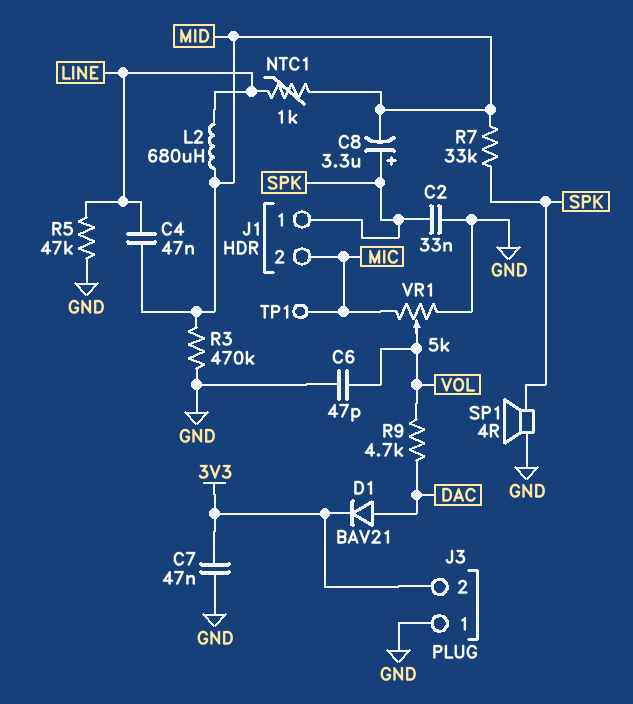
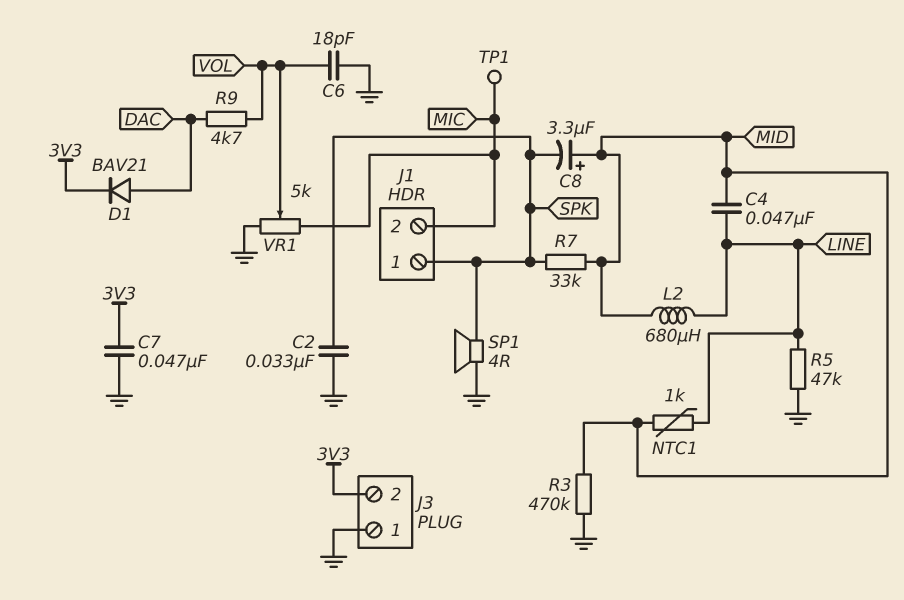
C6: 47pF (GND, VOL) -> 18pF (GND, VOL)
C8: 3.3uF (plus SPK, minus MID) -> 3.3uF (plus MID, minus SPK)

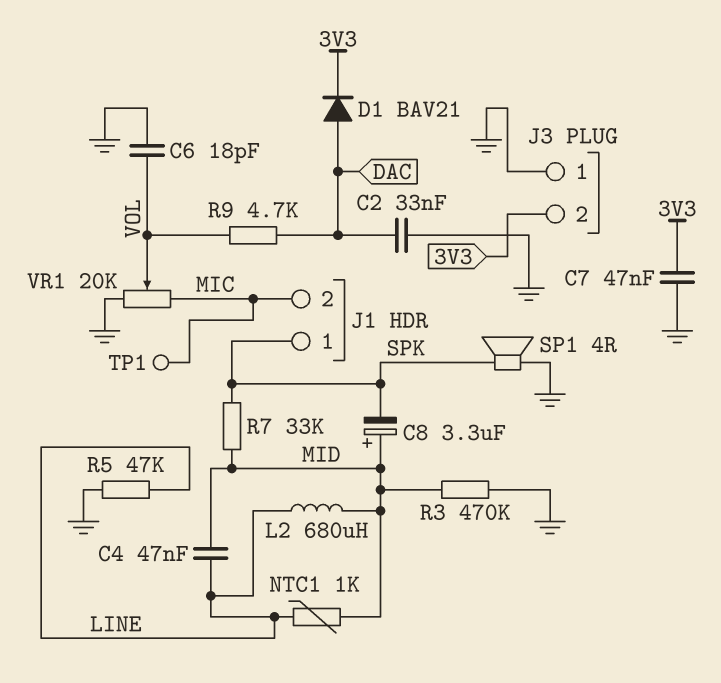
C2: 33nF (GND, SPK) -> 33nF (DAC, GND)
VR1: 5k (GND, MIC, wiper VOL) -> 20k (GND, MIC, wiper VOL)

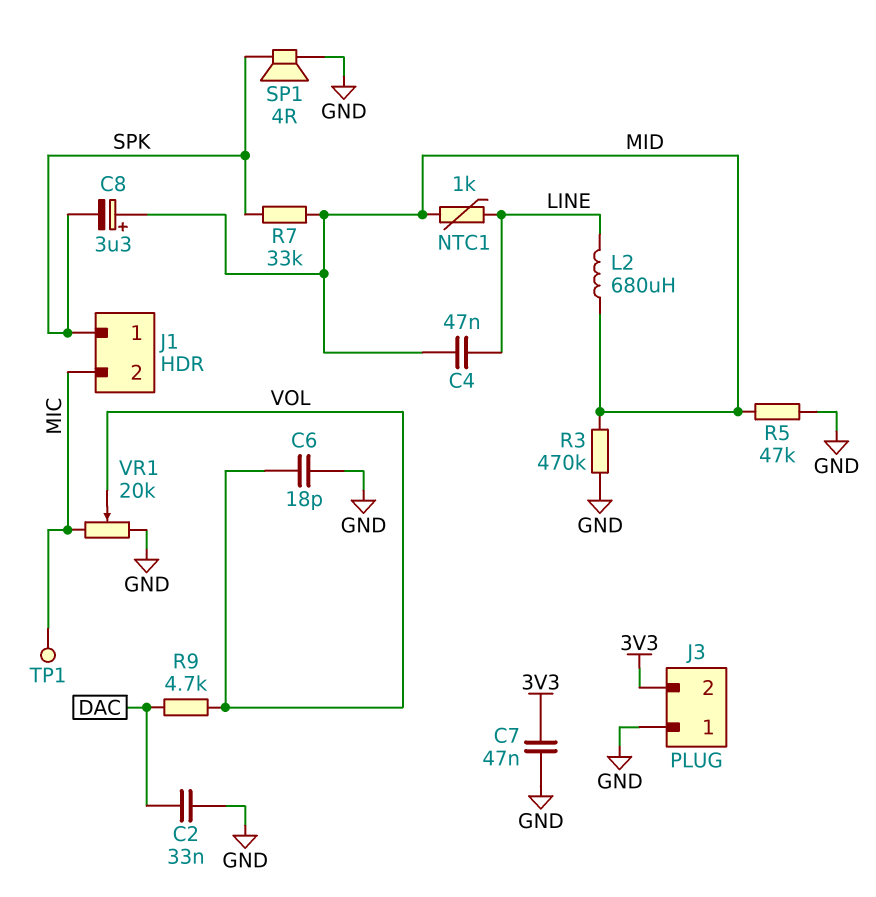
D1: diode BAV21 (A DAC, K 3V3) -> none
R5: 47k (GND, LINE) -> 47k (GND, MID)

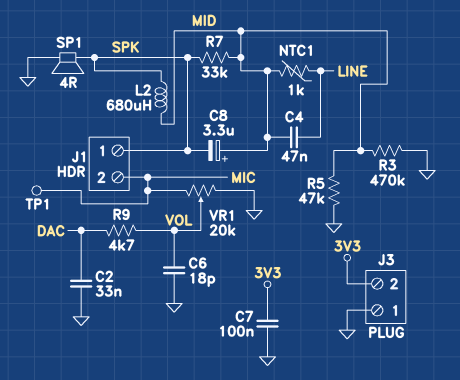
C7: 47nF (3V3, GND) -> 100nF (3V3, GND)
L2: 680uH (LINE, MID) -> 680uH (MID, SPK)

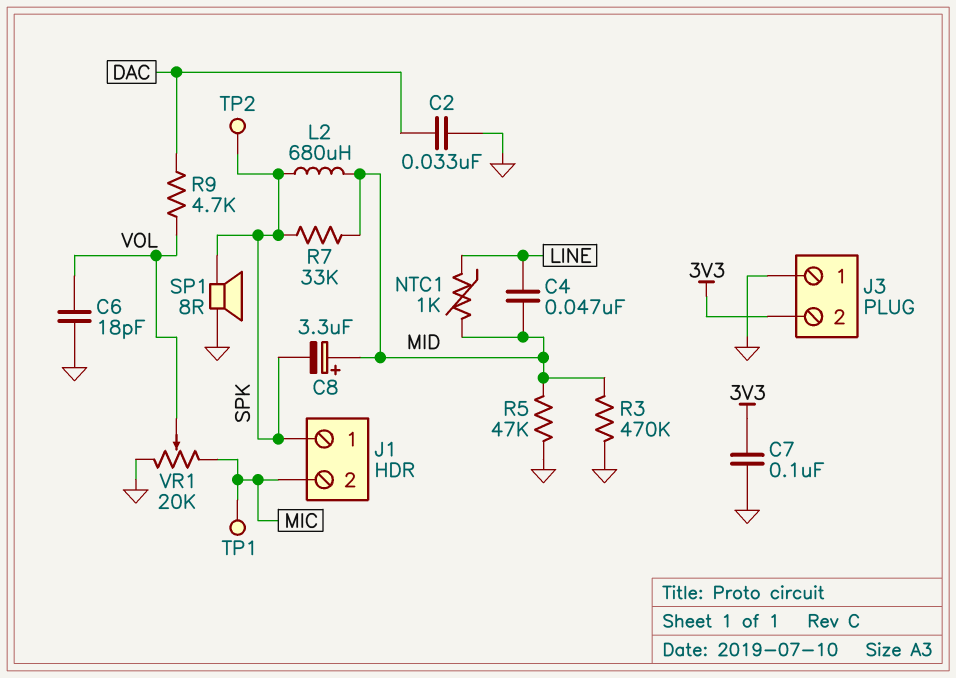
SP1: speaker 4R (GND, SPK) -> speaker 8R (GND, SPK)
TP2: none -> test point (SPK)

